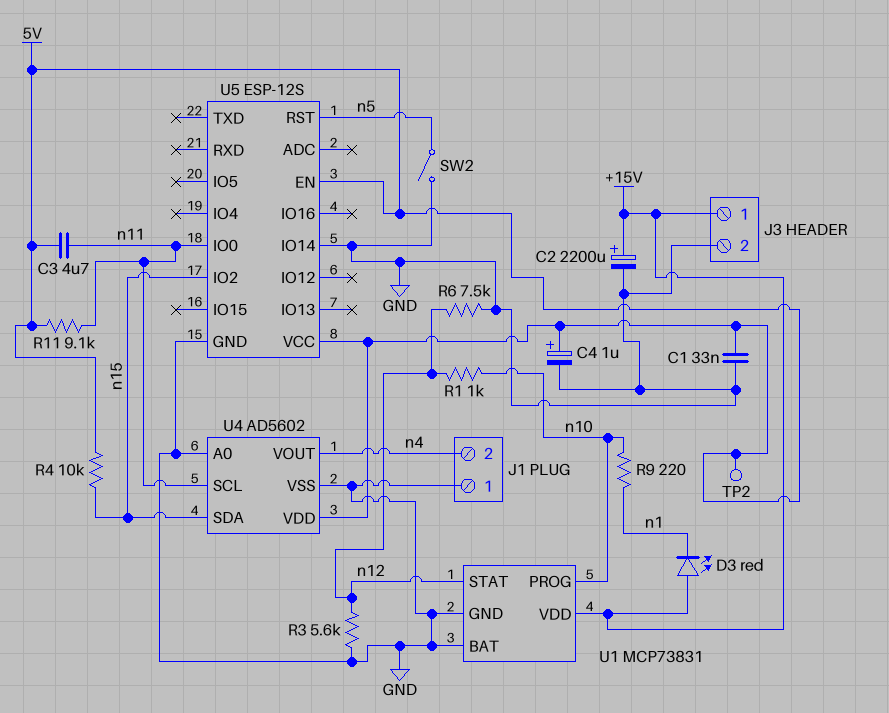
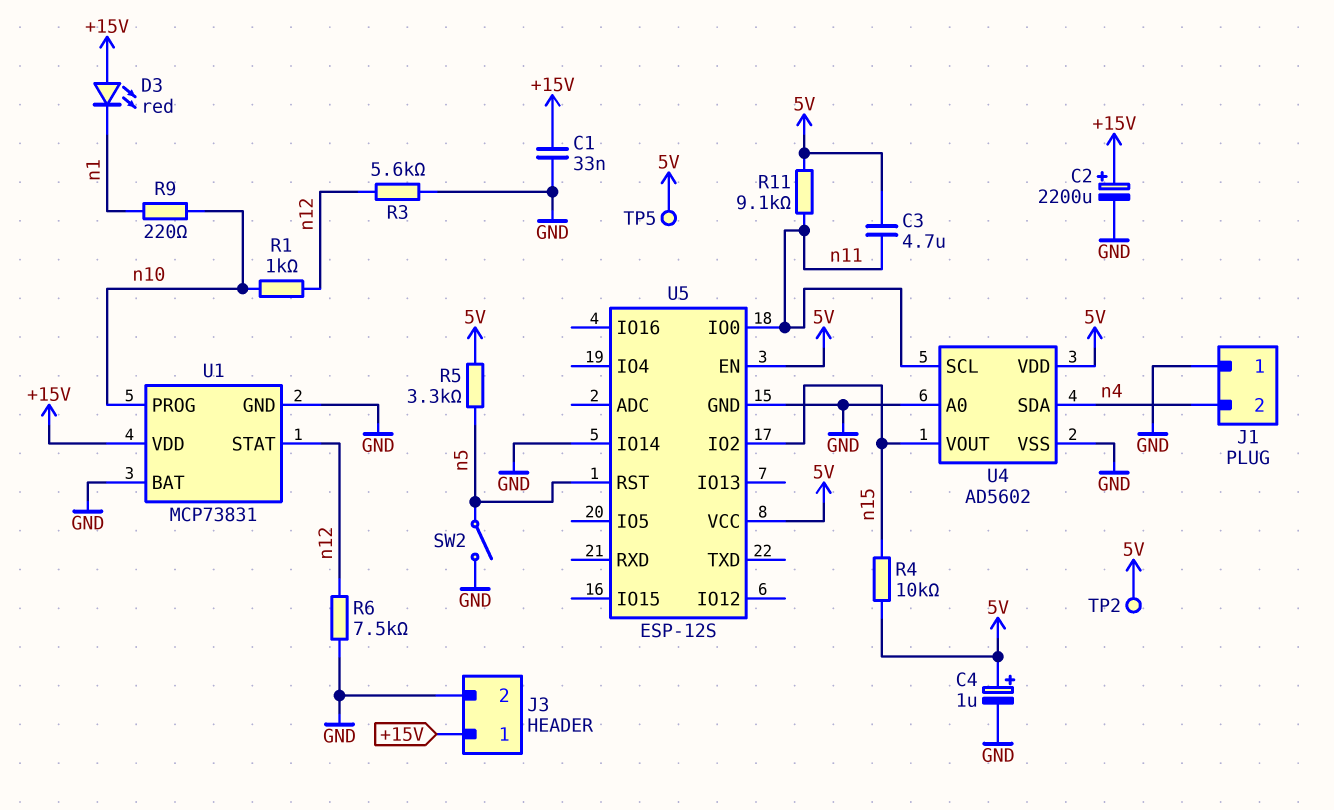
C1: 33nF (5V, GND) -> 33nF (+15V, GND)
R5: none -> 3.3k (5V, n5)
TP5: none -> test point (5V)
U4 pin SDA: n15 -> n4
U4 pin VOUT: n4 -> n15

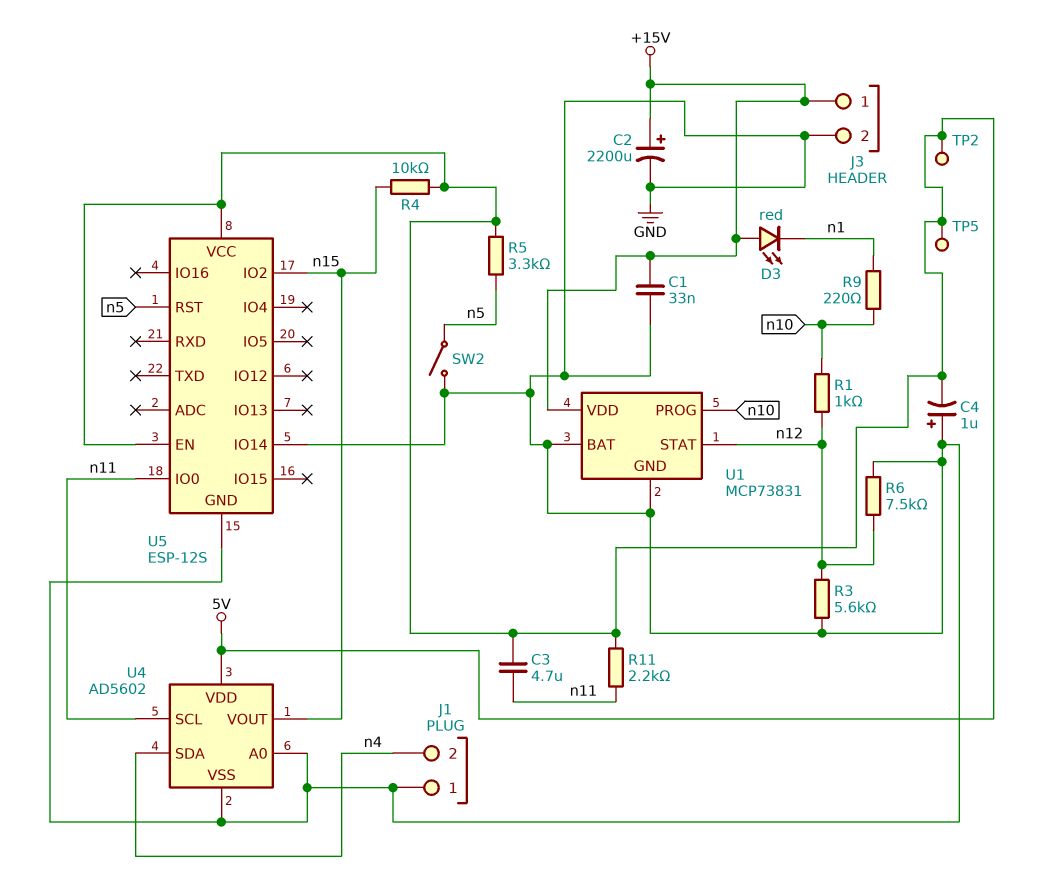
C4: 1uF (plus 5V, minus GND) -> 1uF (plus GND, minus 5V)
R11: 9.1k (5V, n11) -> 2.2k (5V, n11)

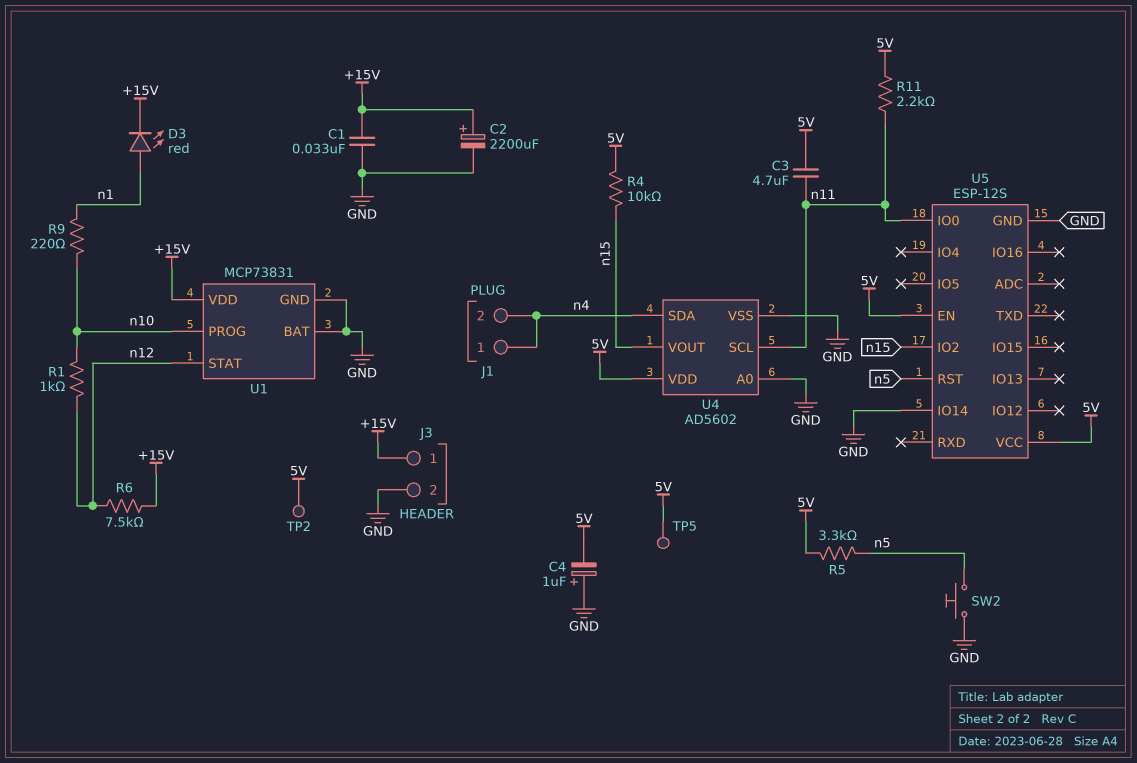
D3: LED red (A +15V, K n1) -> LED red (A n1, K +15V)
J1 pin 1: GND -> n4
R3: 5.6k (GND, n12) -> none
R6: 7.5k (GND, n12) -> 7.5k (+15V, n12)
SW2: switch (GND, n5) -> button (GND, n5)

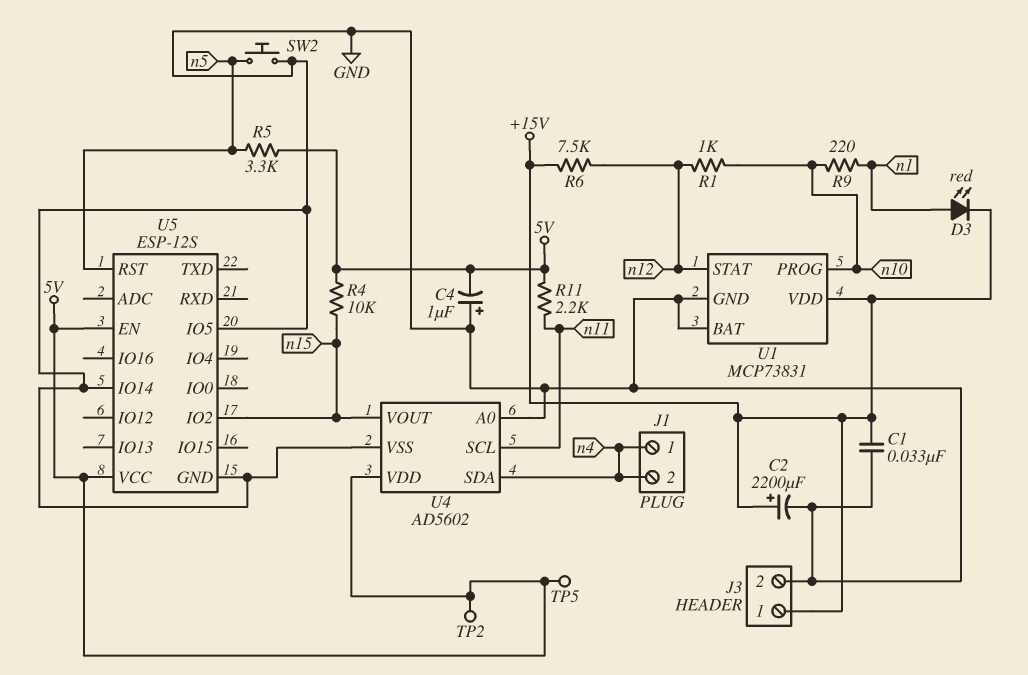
C3: 4.7uF (5V, n11) -> none
U5 pin IO0: n11 -> none
U5 pin IO5: none -> GND

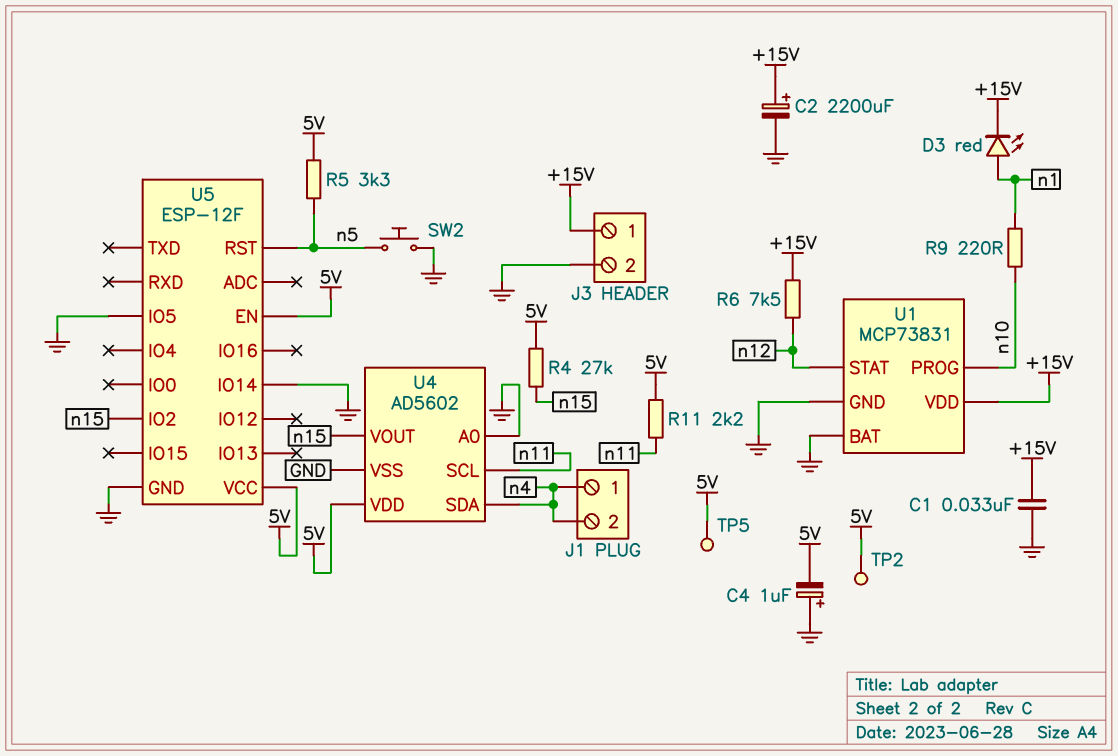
R1: 1k (n10, n12) -> none
R4: 10k (5V, n15) -> 27k (5V, n15)
U5: ESP-12S -> ESP-12F

